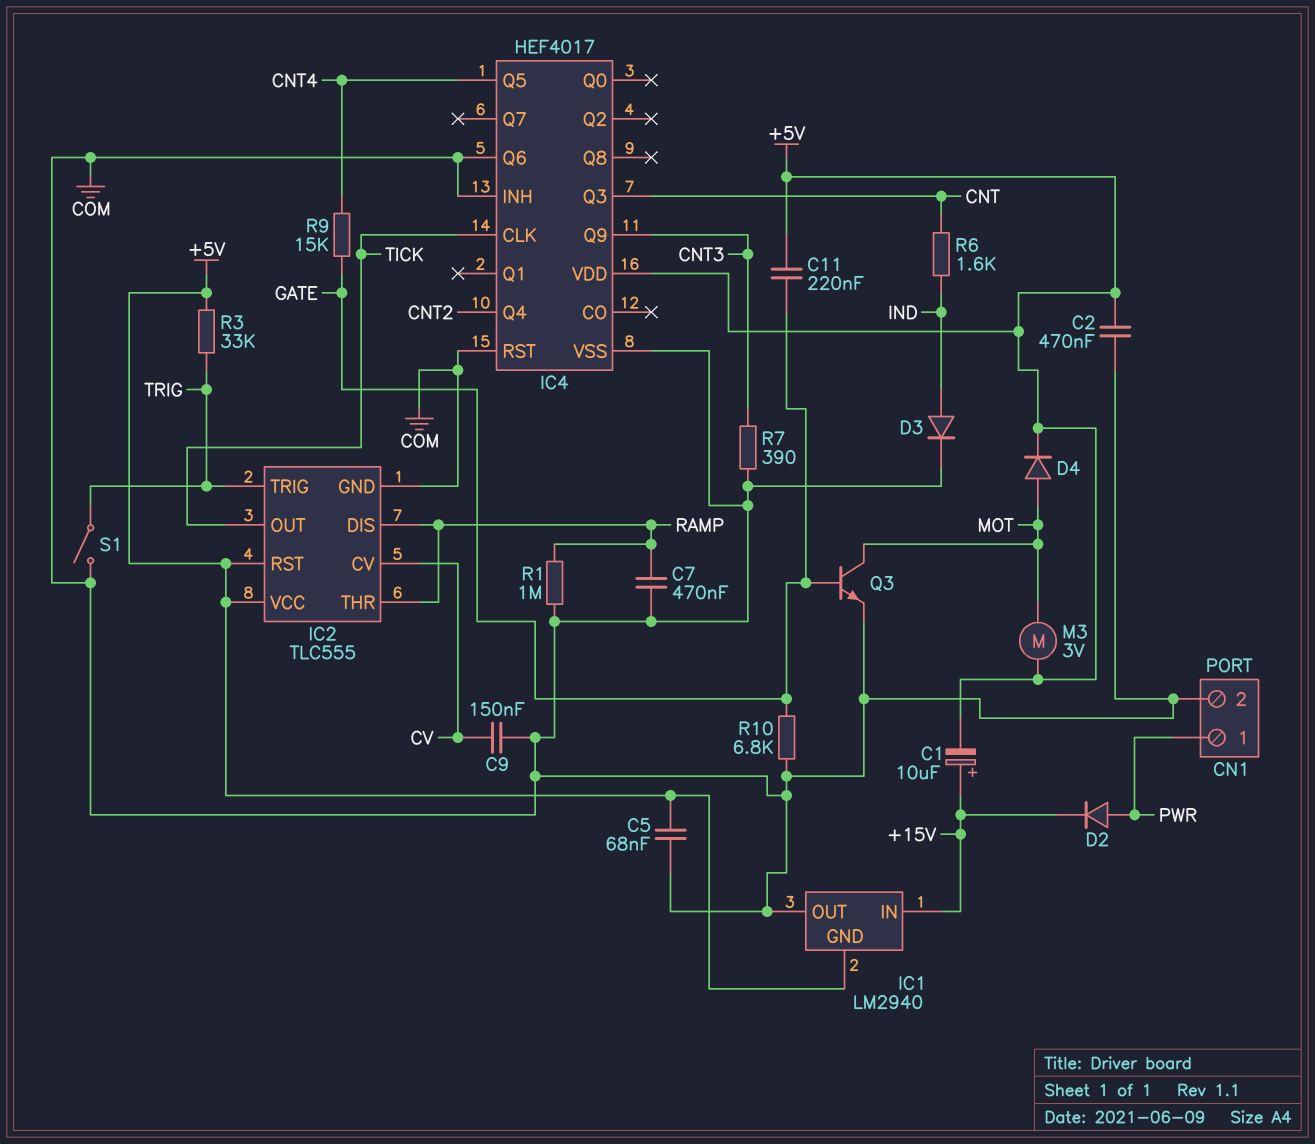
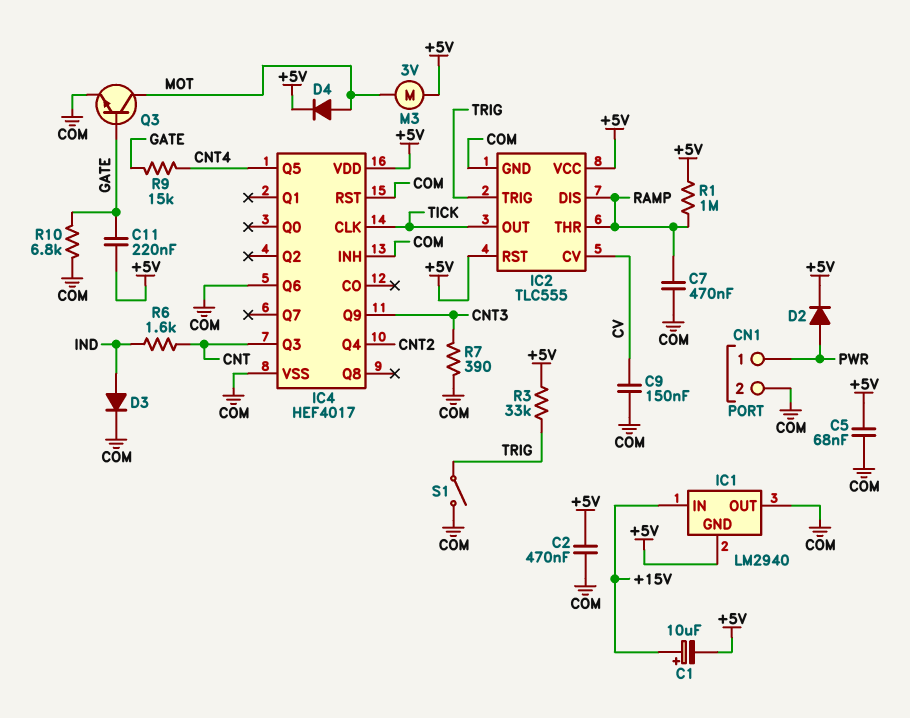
D2: diode (A PWR, K +15V) -> diode (A PWR, K +5V)
R1: 1M (COM, RAMP) -> 1M (+5V, RAMP)

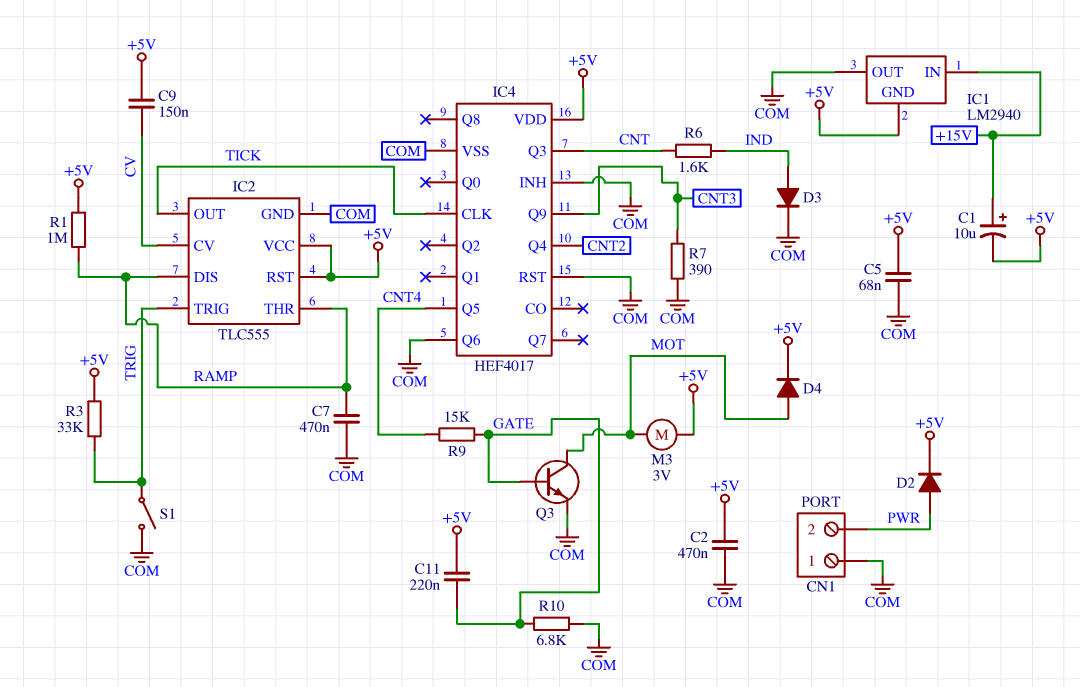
C9: 150nF (COM, CV) -> 150nF (+5V, CV)
CN1 pin 1: PWR -> COM
CN1 pin 2: COM -> PWR

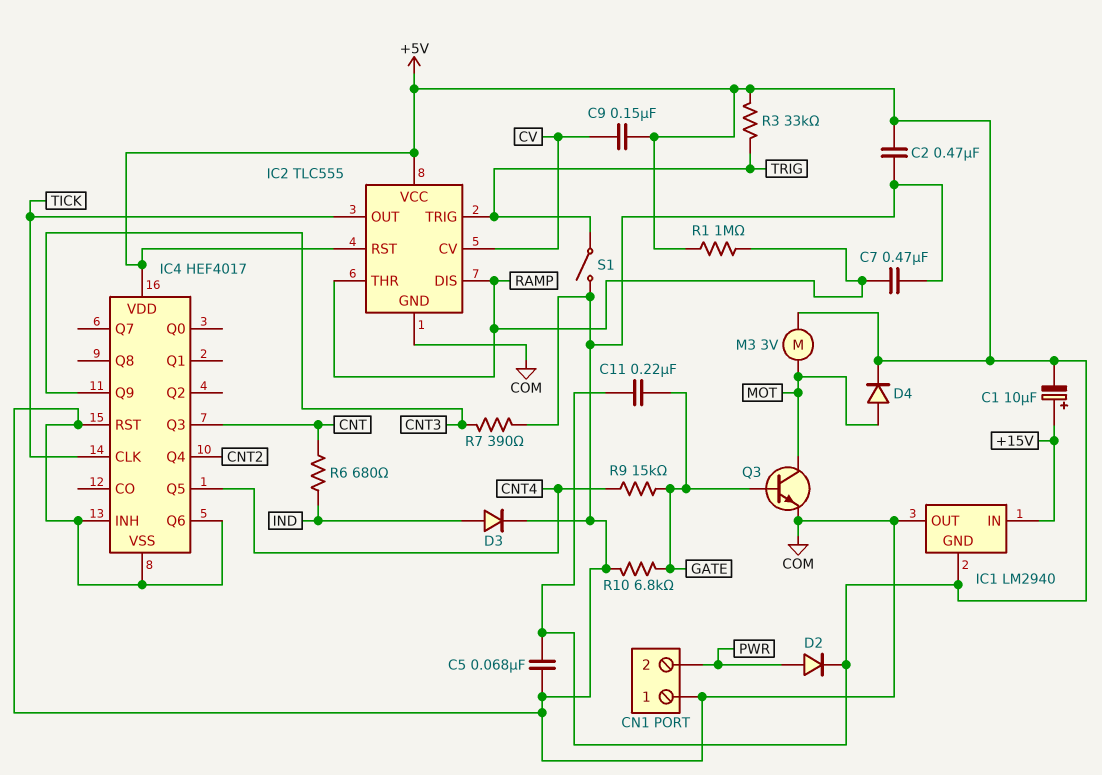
R6: 1.6k (CNT, IND) -> 680 (CNT, IND)

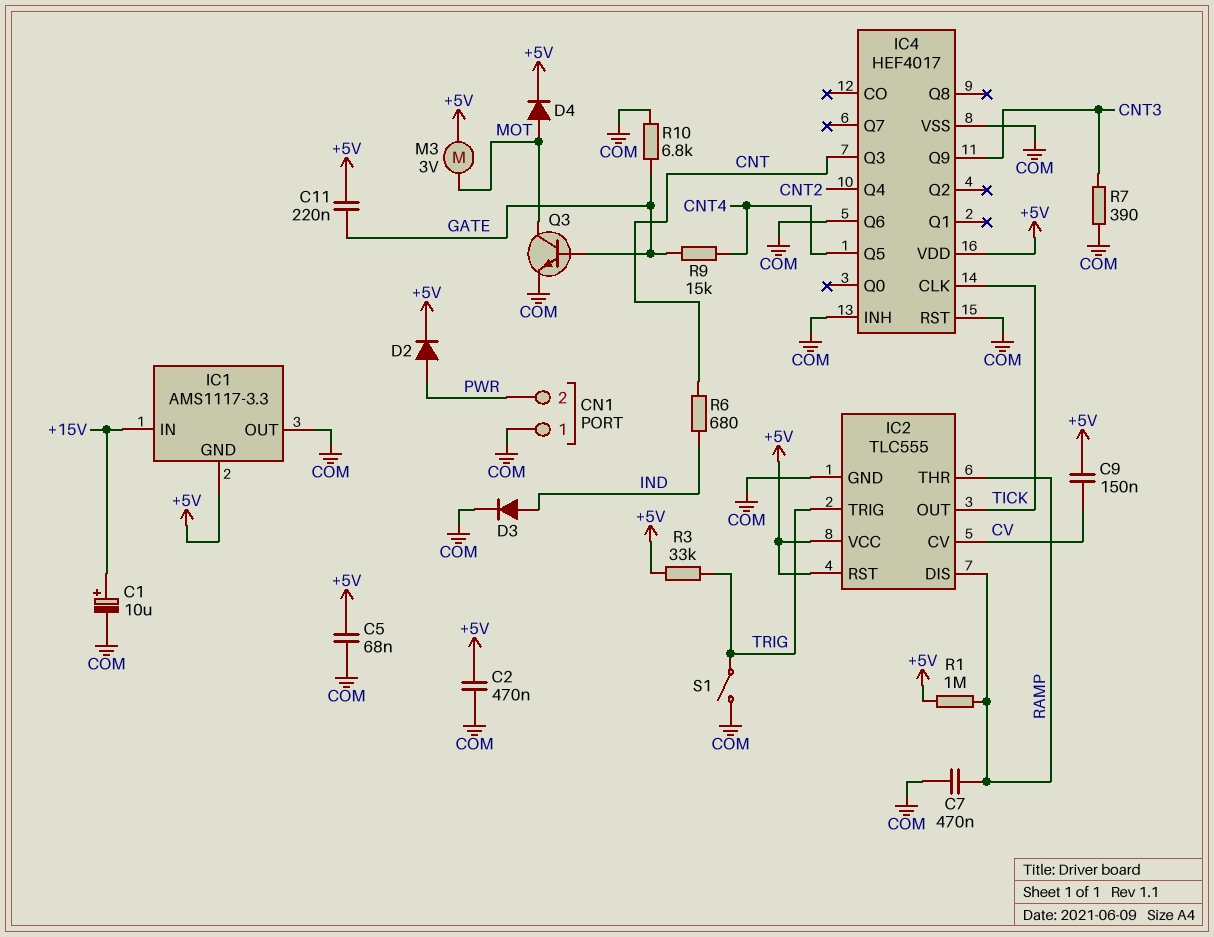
C1: 10uF (plus +15V, minus +5V) -> 10uF (plus +15V, minus COM)
IC1: LM2940 -> AMS1117-3.3

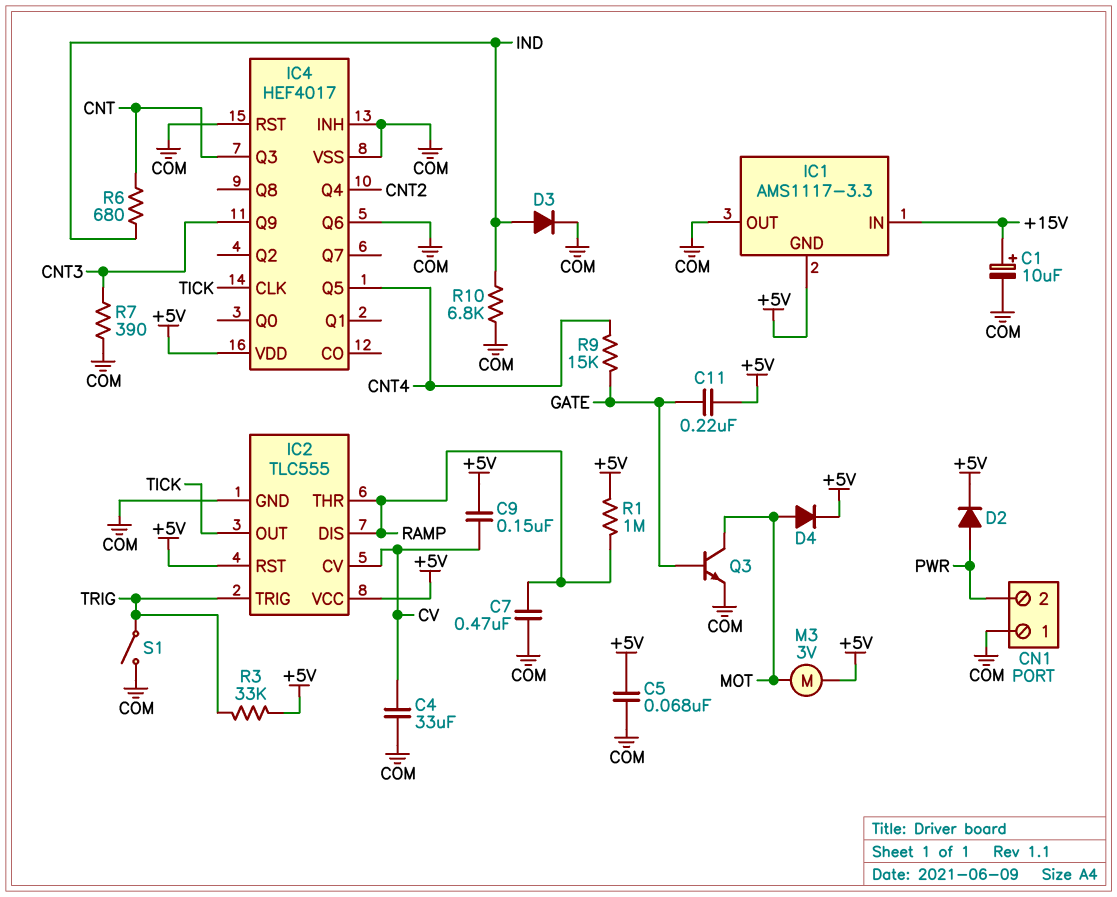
C2: 470nF (+5V, COM) -> none
C4: none -> 33uF (COM, CV)
R10: 6.8k (COM, GATE) -> 6.8k (COM, IND)

